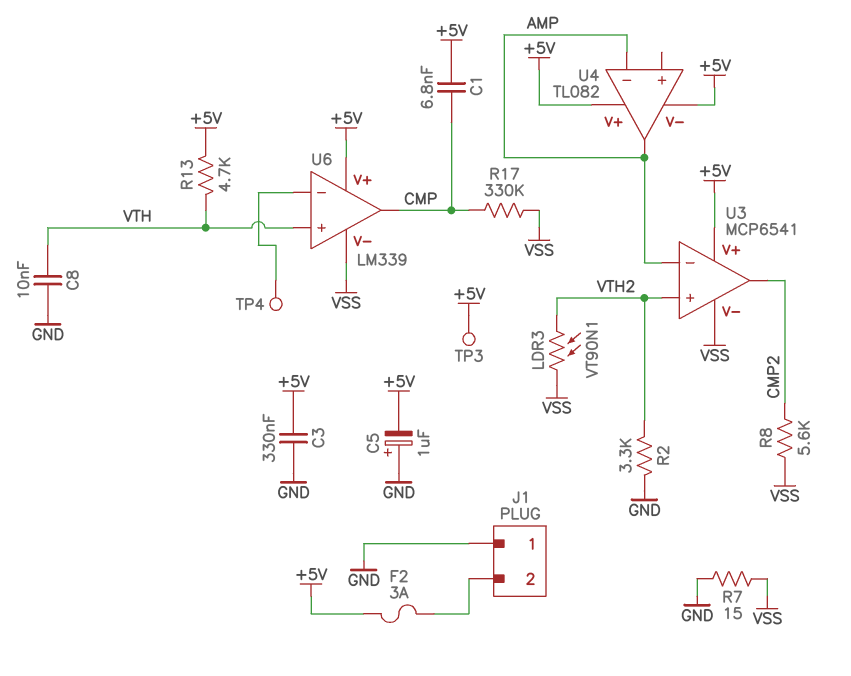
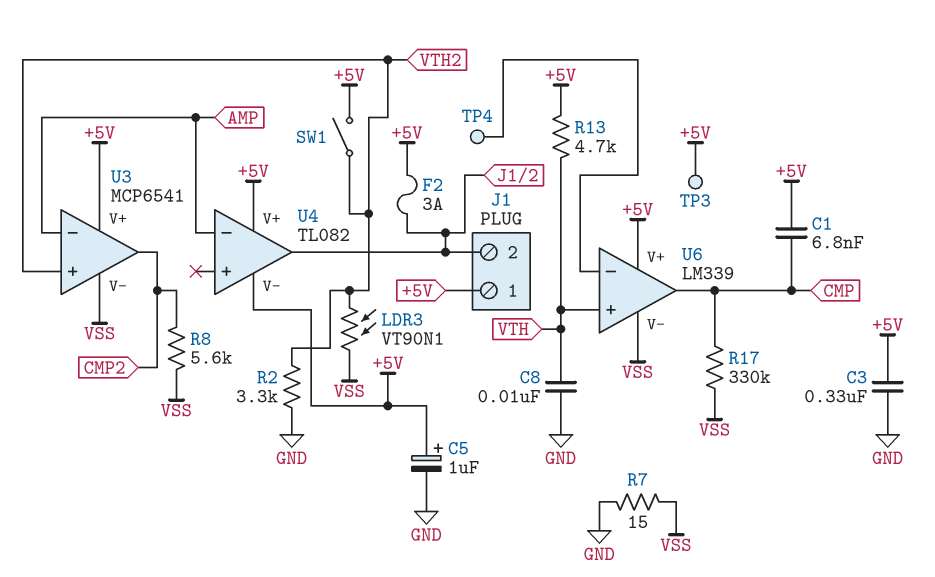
C5: 1uF (plus GND, minus +5V) -> 1uF (plus +5V, minus GND)
J1 pin 1: GND -> +5V
SW1: none -> switch (+5V, VTH2)
U4 pin out: AMP -> J1/2

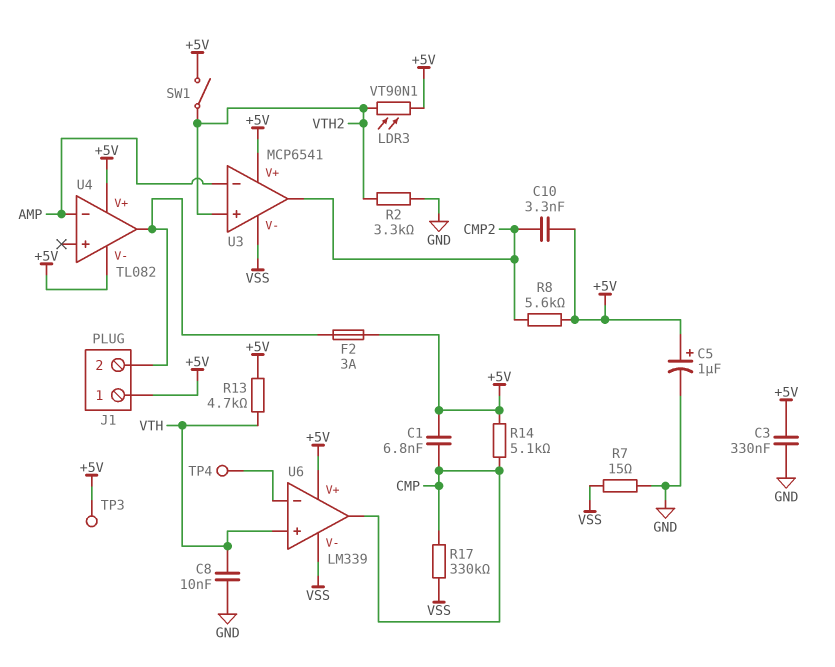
C10: none -> 3.3nF (+5V, CMP2)
LDR3: VT90N1 (VSS, VTH2) -> VT90N1 (+5V, VTH2)
R8: 5.6k (CMP2, VSS) -> 5.6k (+5V, CMP2)
R14: none -> 5.1k (+5V, CMP)

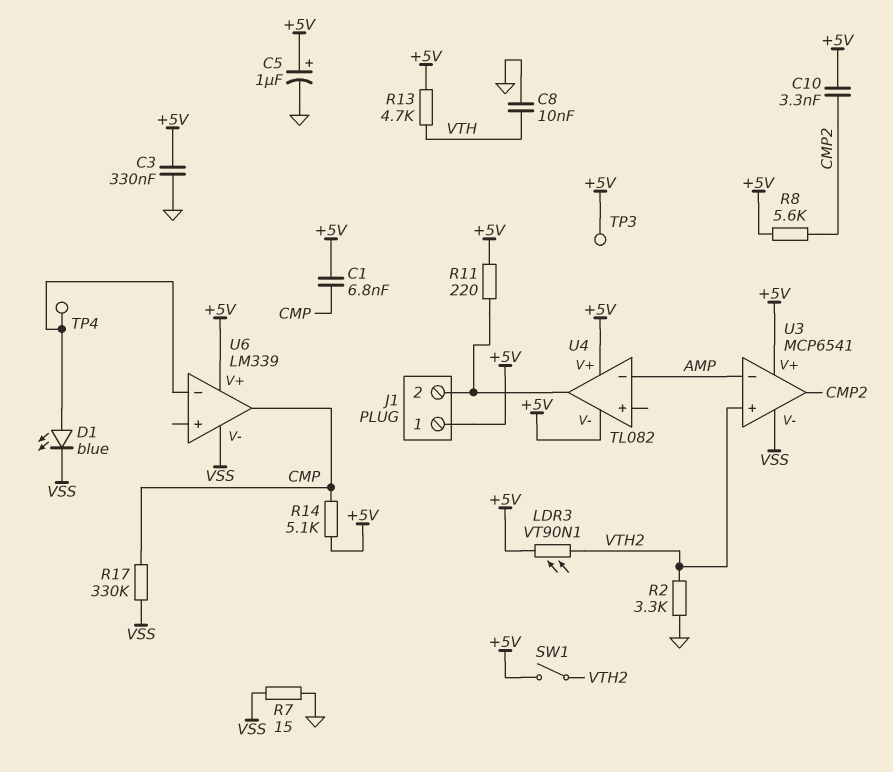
D1: none -> LED blue (A U6/in-, K VSS)
F2: 3A (+5V, J1/2) -> none
R11: none -> 220 (+5V, J1/2)
U6 pin in+: VTH -> none

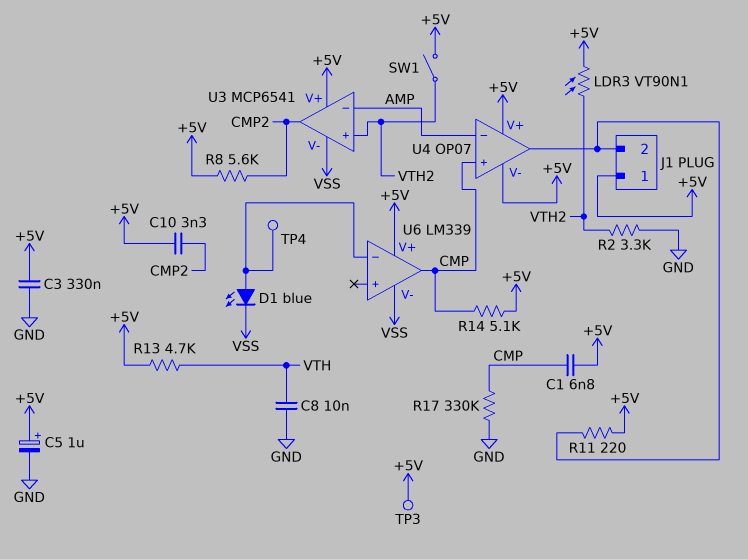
R7: 15 (GND, VSS) -> none
R17: 330k (CMP, VSS) -> 330k (CMP, GND)
U4: TL082 -> OP07
U4 pin in+: none -> CMP

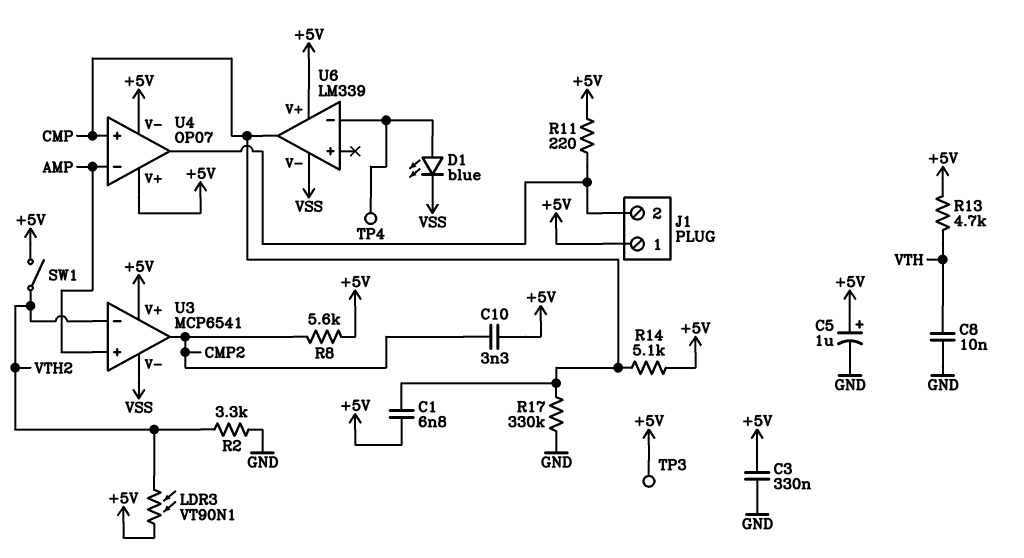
U3 pin in+: VTH2 -> AMP
U3 pin in-: AMP -> VTH2

